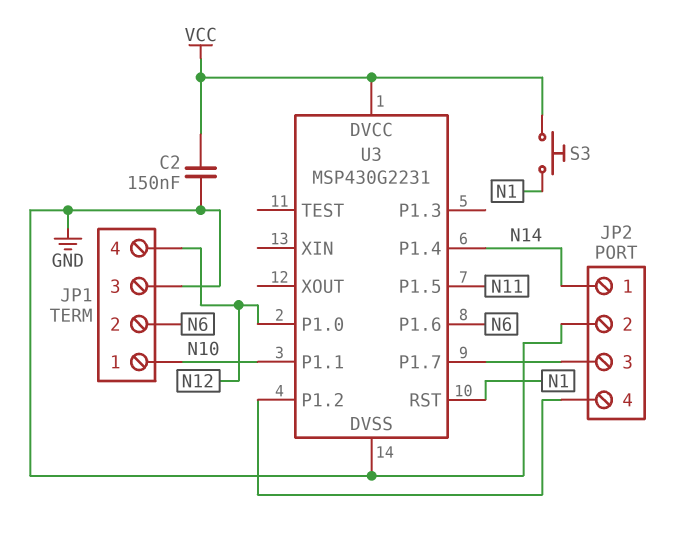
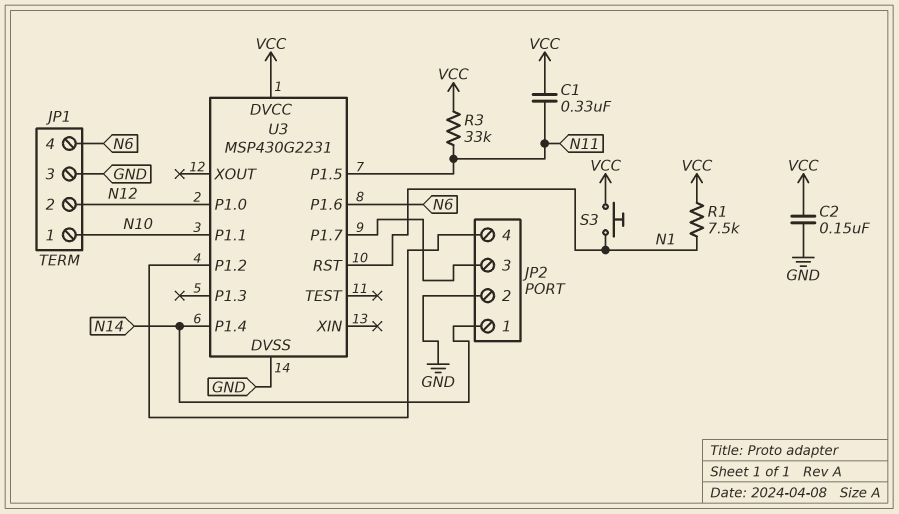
C1: none -> 330nF (N11, VCC)
JP1 pin 2: N6 -> N12
JP1 pin 4: N12 -> N6
R1: none -> 7.5k (N1, VCC)
R3: none -> 33k (N11, VCC)

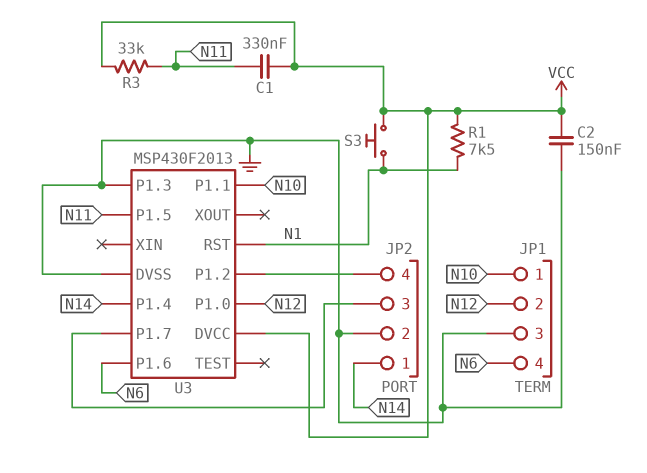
U3: MSP430G2231 -> MSP430F2013
U3 pin P1.3: none -> GND

